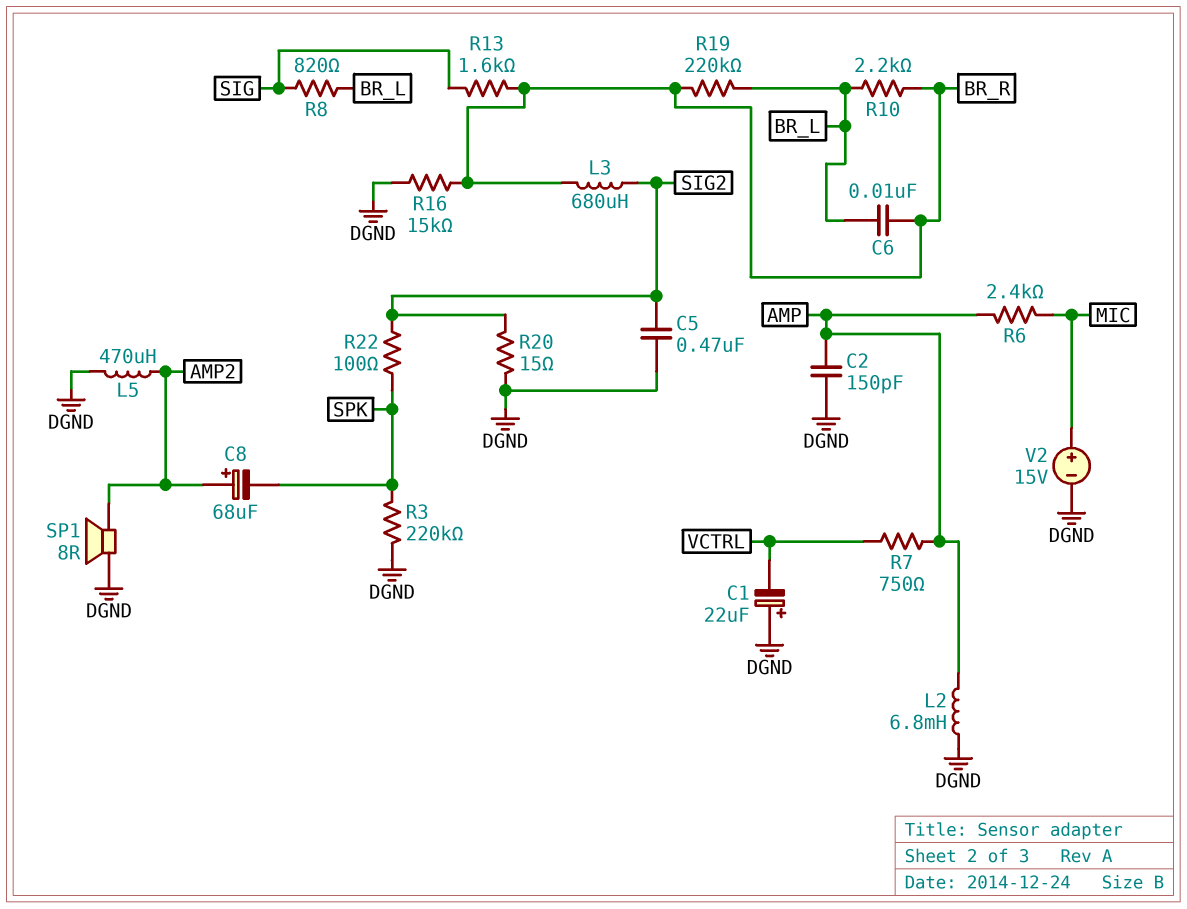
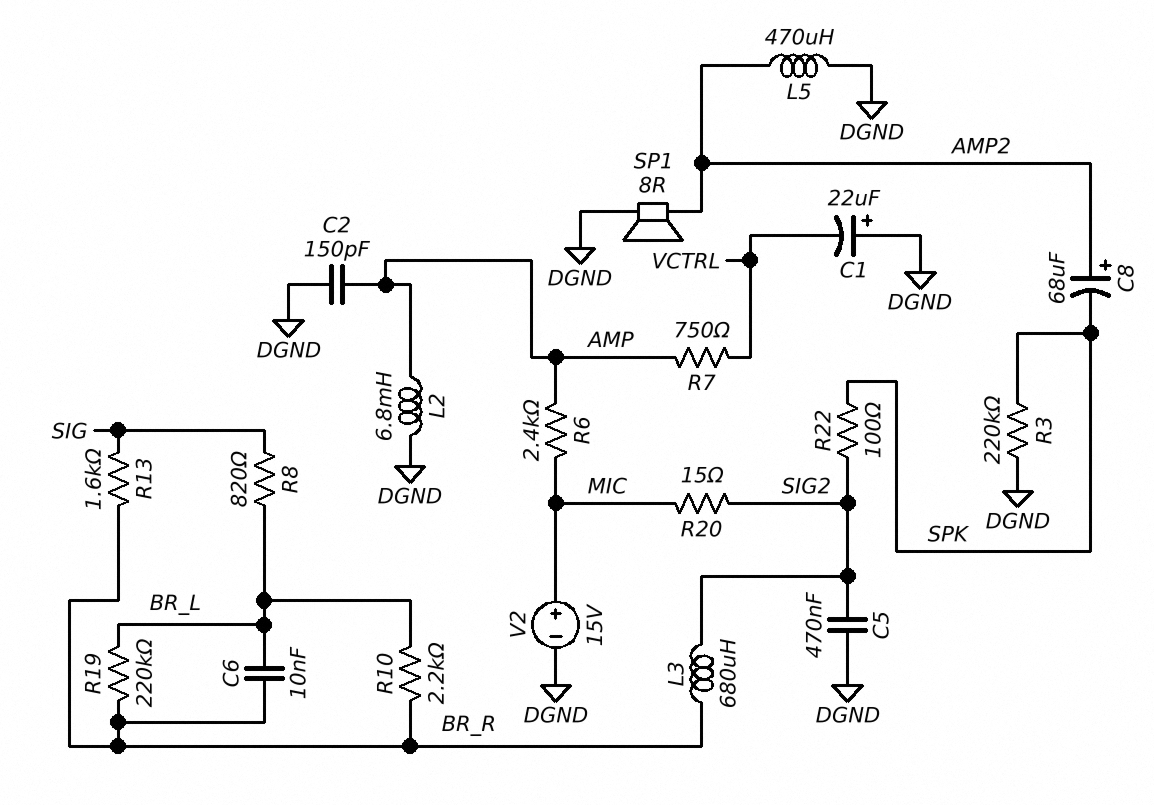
R16: 15k (BR_R, DGND) -> none
R20: 15 (DGND, SIG2) -> 15 (MIC, SIG2)

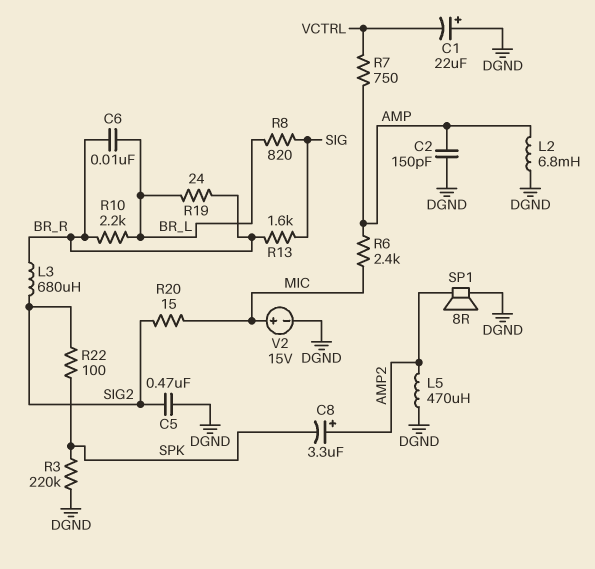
C8: 68uF (plus AMP2, minus SPK) -> 3.3uF (plus AMP2, minus SPK)
R19: 220k (BR_L, BR_R) -> 24 (BR_L, BR_R)

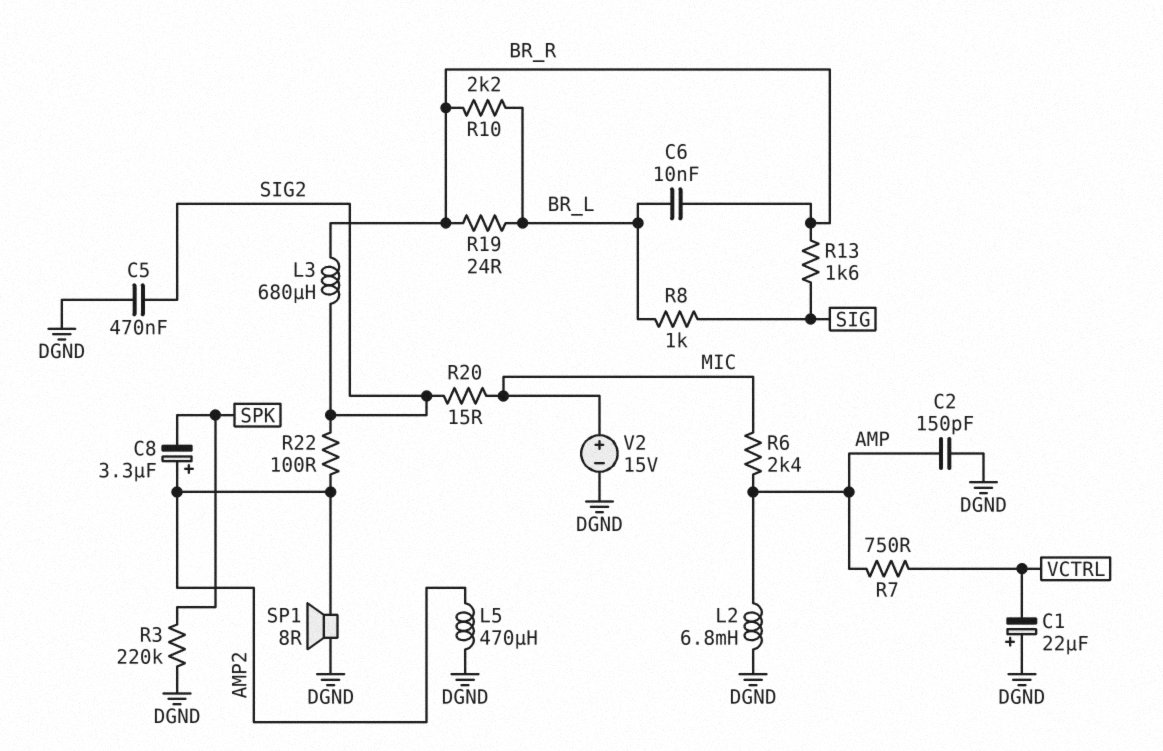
R8: 820 (BR_L, SIG) -> 1k (BR_L, SIG)
R22: 100 (SIG2, SPK) -> 100 (AMP2, SIG2)

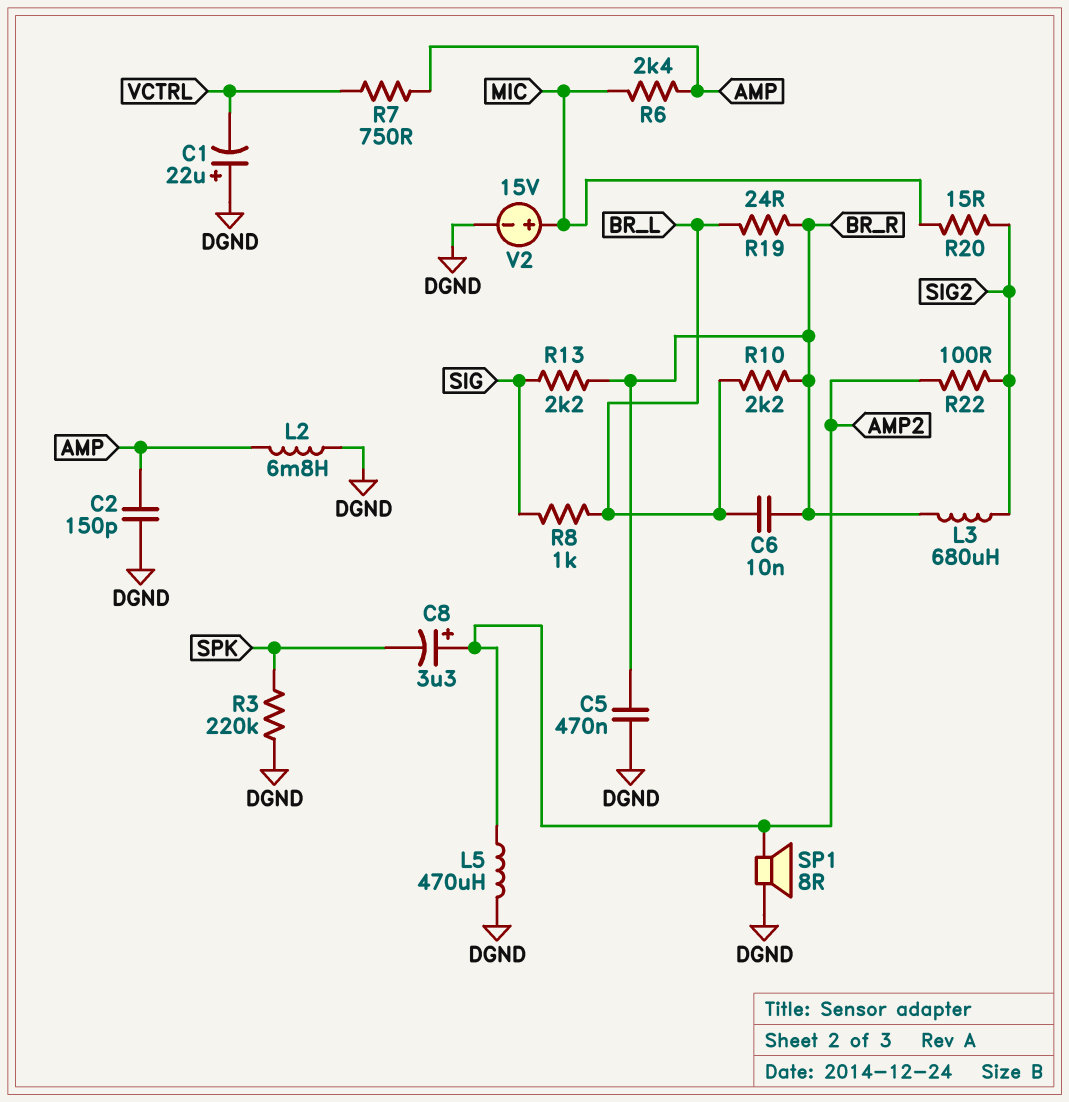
C5: 470nF (DGND, SIG2) -> 470nF (BR_R, DGND)
R13: 1.6k (BR_R, SIG) -> 2.2k (BR_R, SIG)

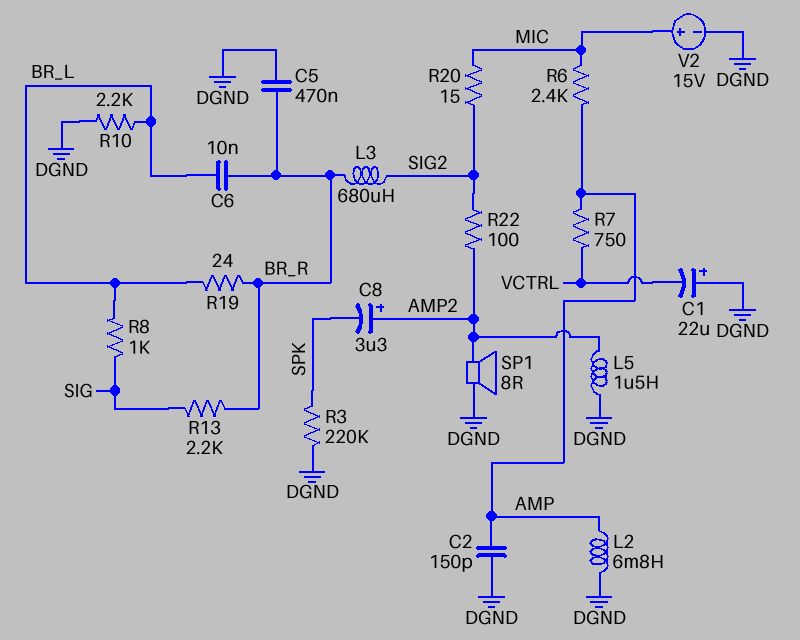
L5: 470uH (AMP2, DGND) -> 1.5uH (AMP2, DGND)
R10: 2.2k (BR_L, BR_R) -> 2.2k (BR_L, DGND)

